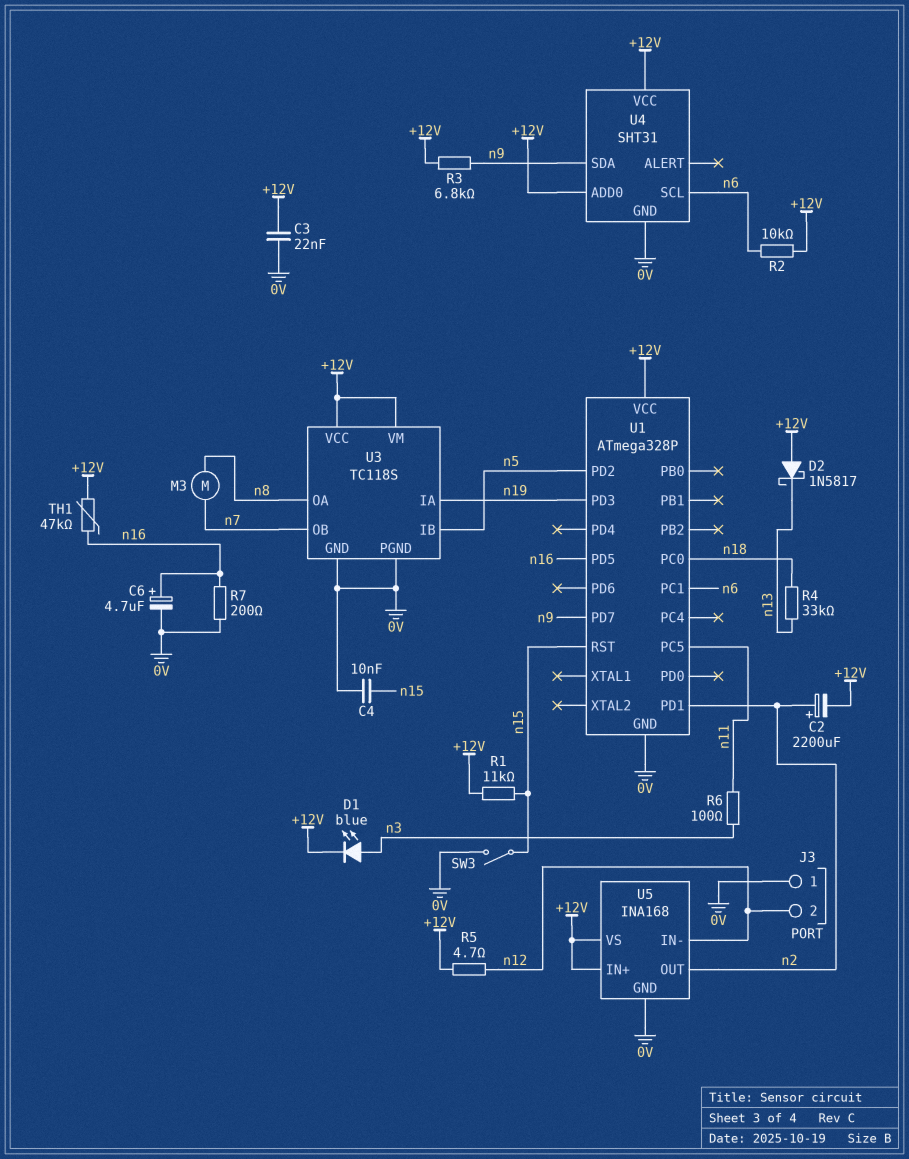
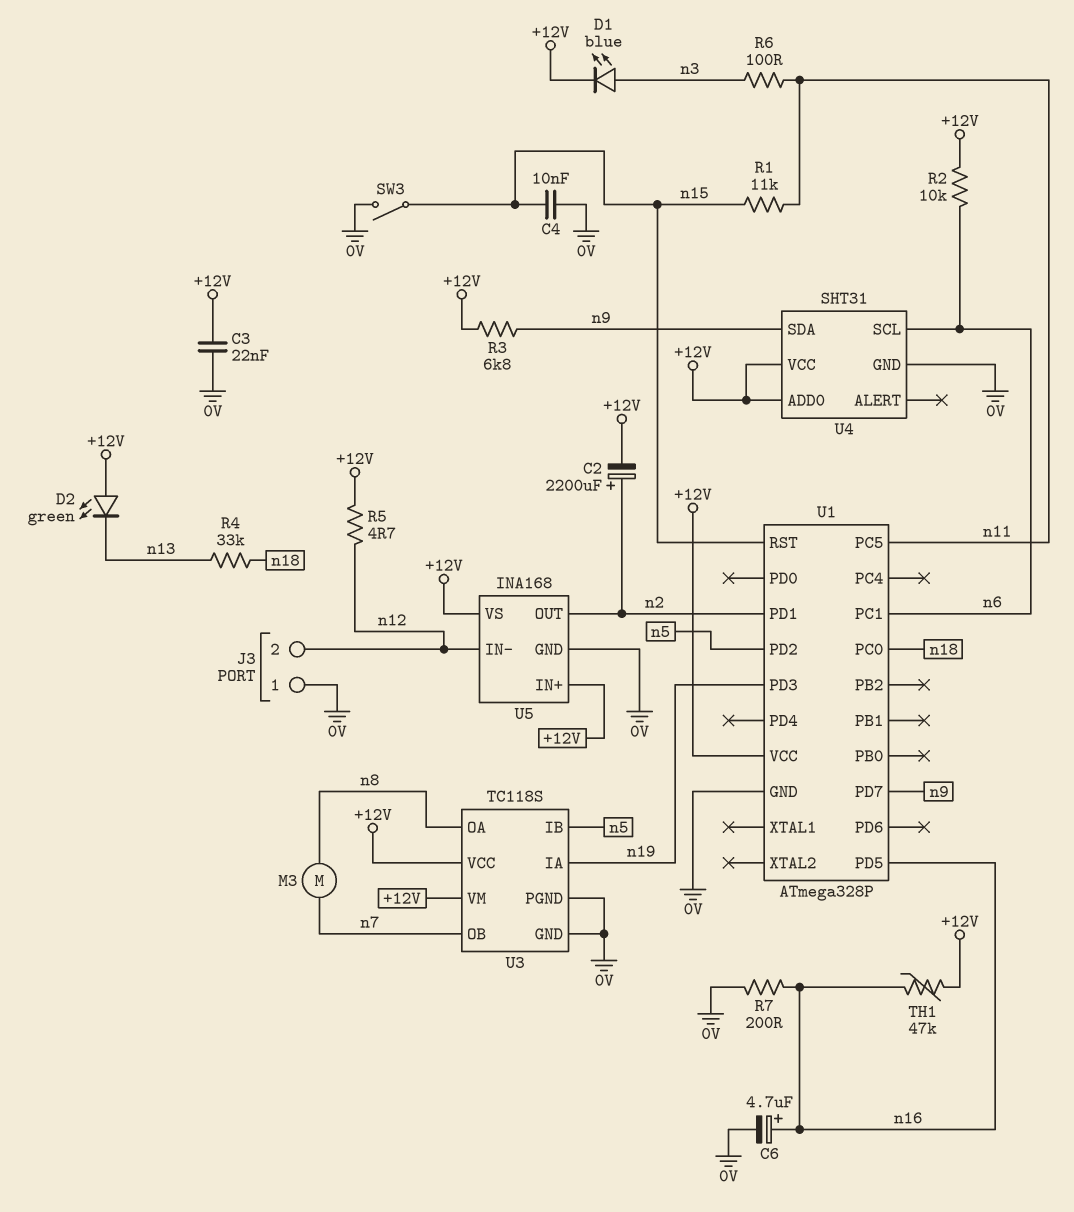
D2: schottky 1N5817 (A +12V, K n13) -> LED green (A +12V, K n13)
R1: 11k (+12V, n15) -> 11k (n11, n15)

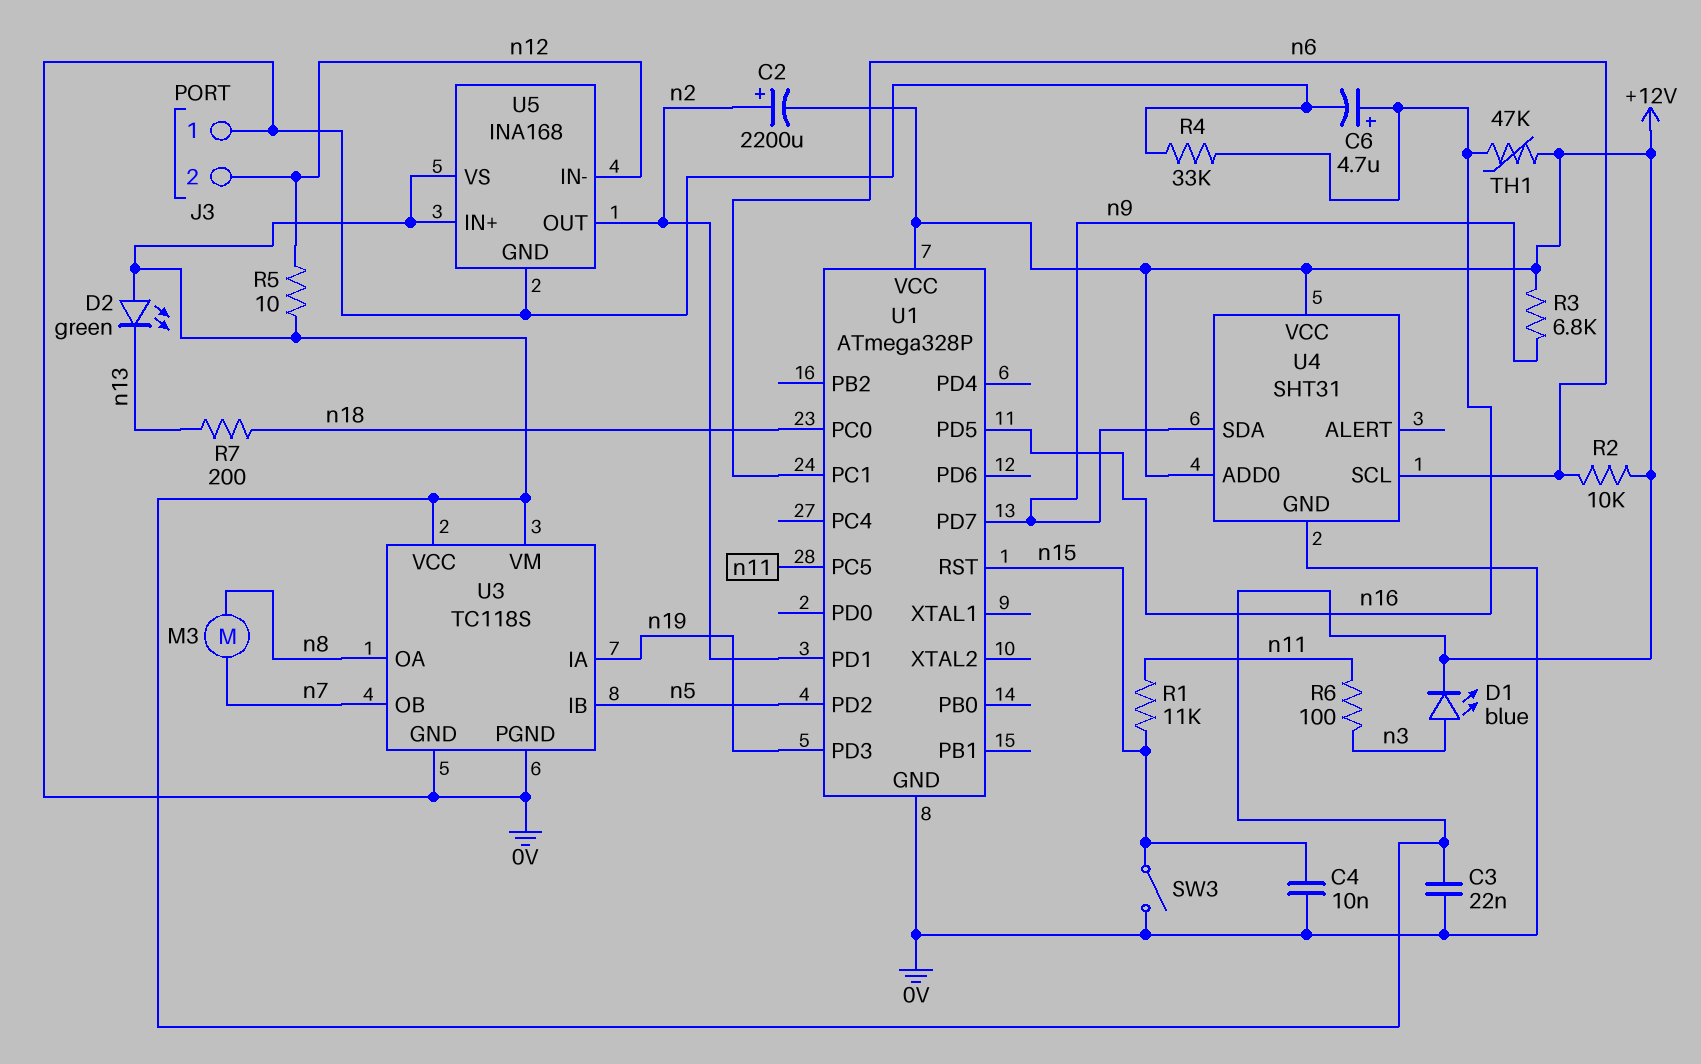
R4: 33k (n13, n18) -> 33k (0V, n16)
R5: 4.7 (+12V, n12) -> 10 (+12V, n12)
R7: 200 (0V, n16) -> 200 (n13, n18)

